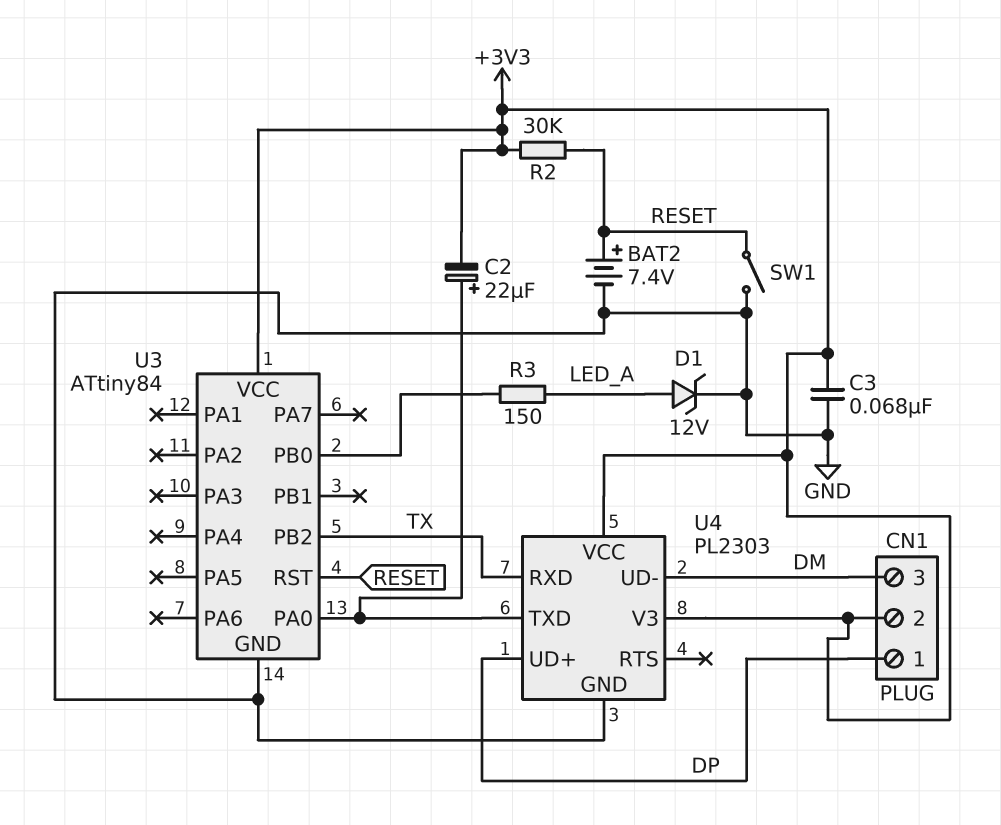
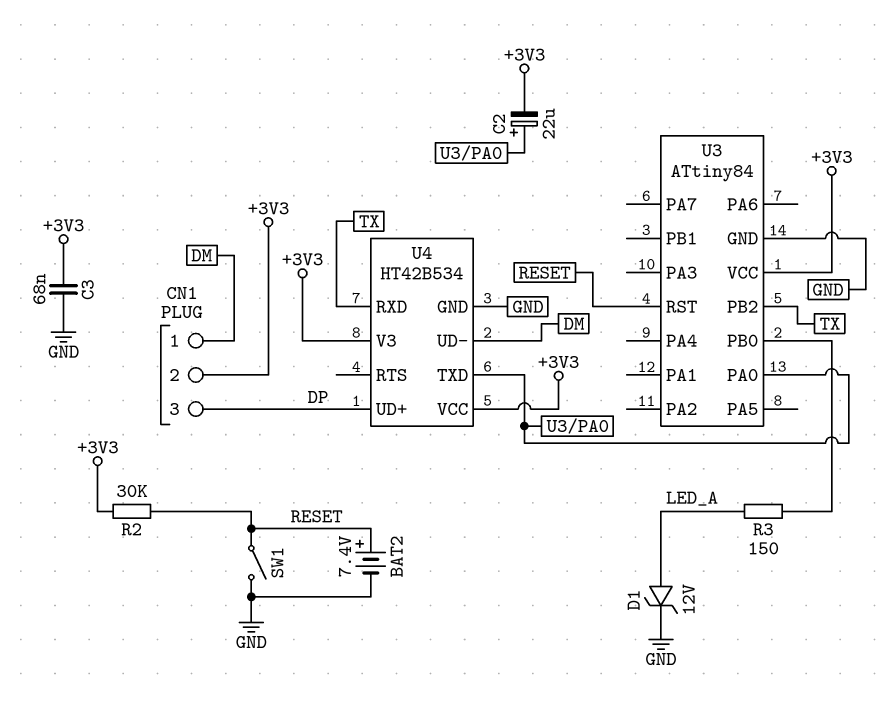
CN1 pin 1: DP -> DM
CN1 pin 3: DM -> DP
U4: PL2303 -> HT42B534

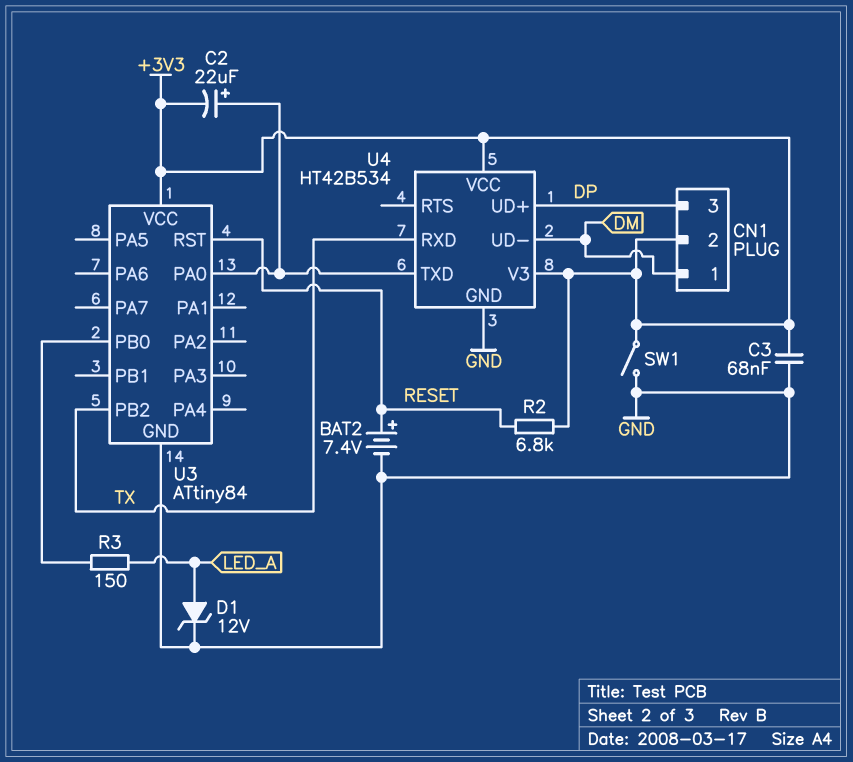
R2: 30k (+3V3, RESET) -> 6.8k (+3V3, RESET)
SW1: switch (GND, RESET) -> switch (+3V3, GND)

